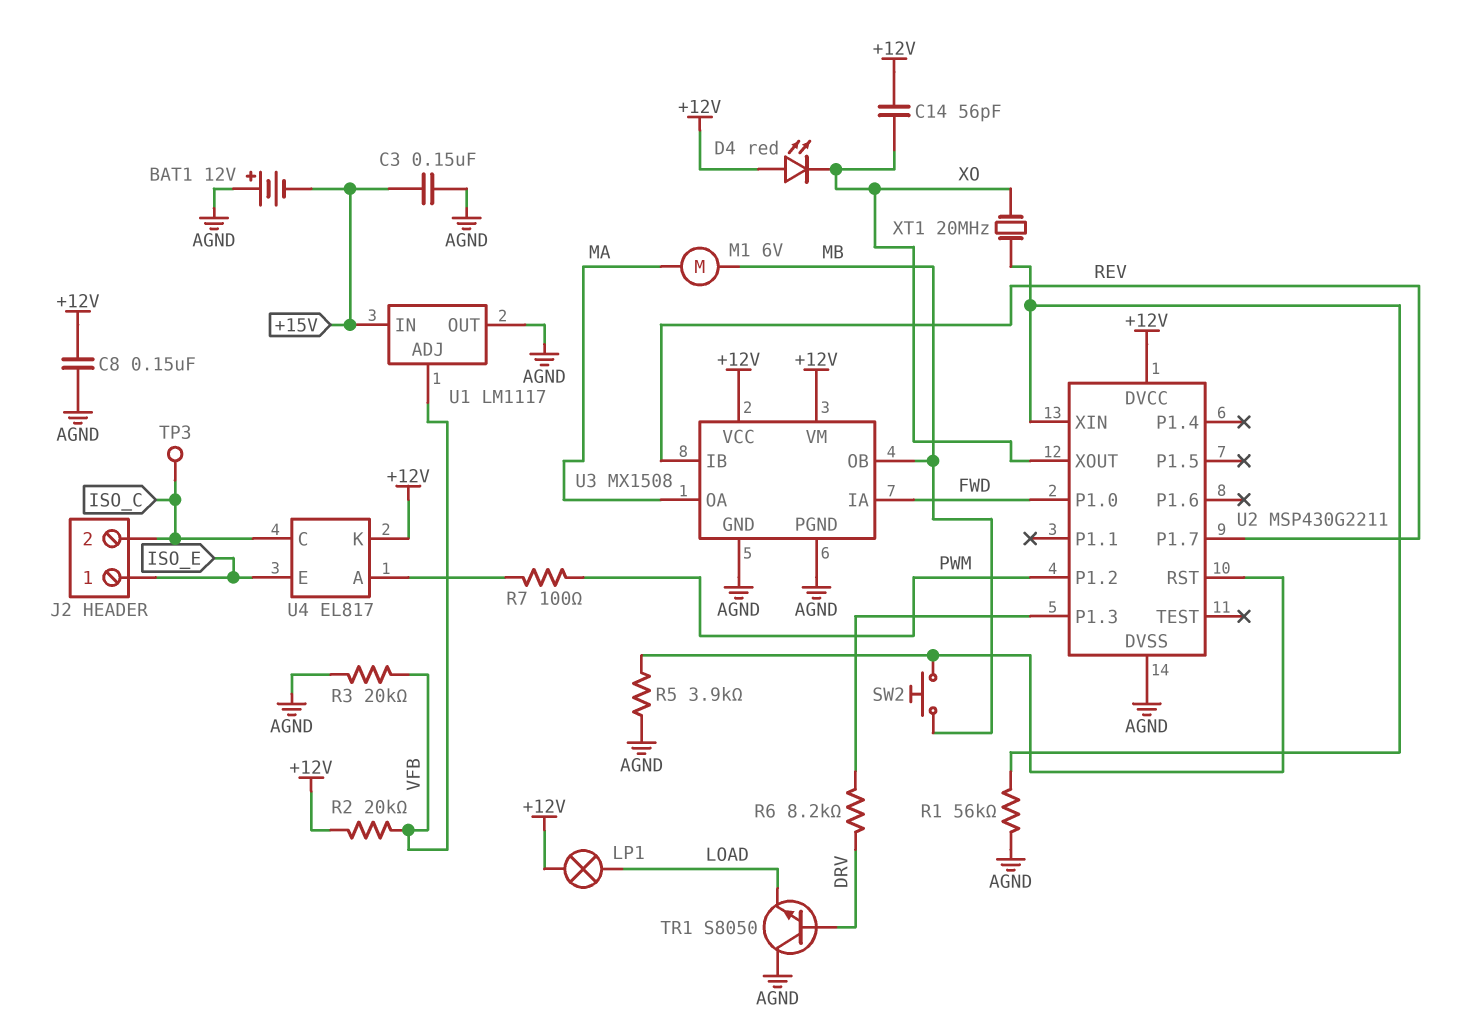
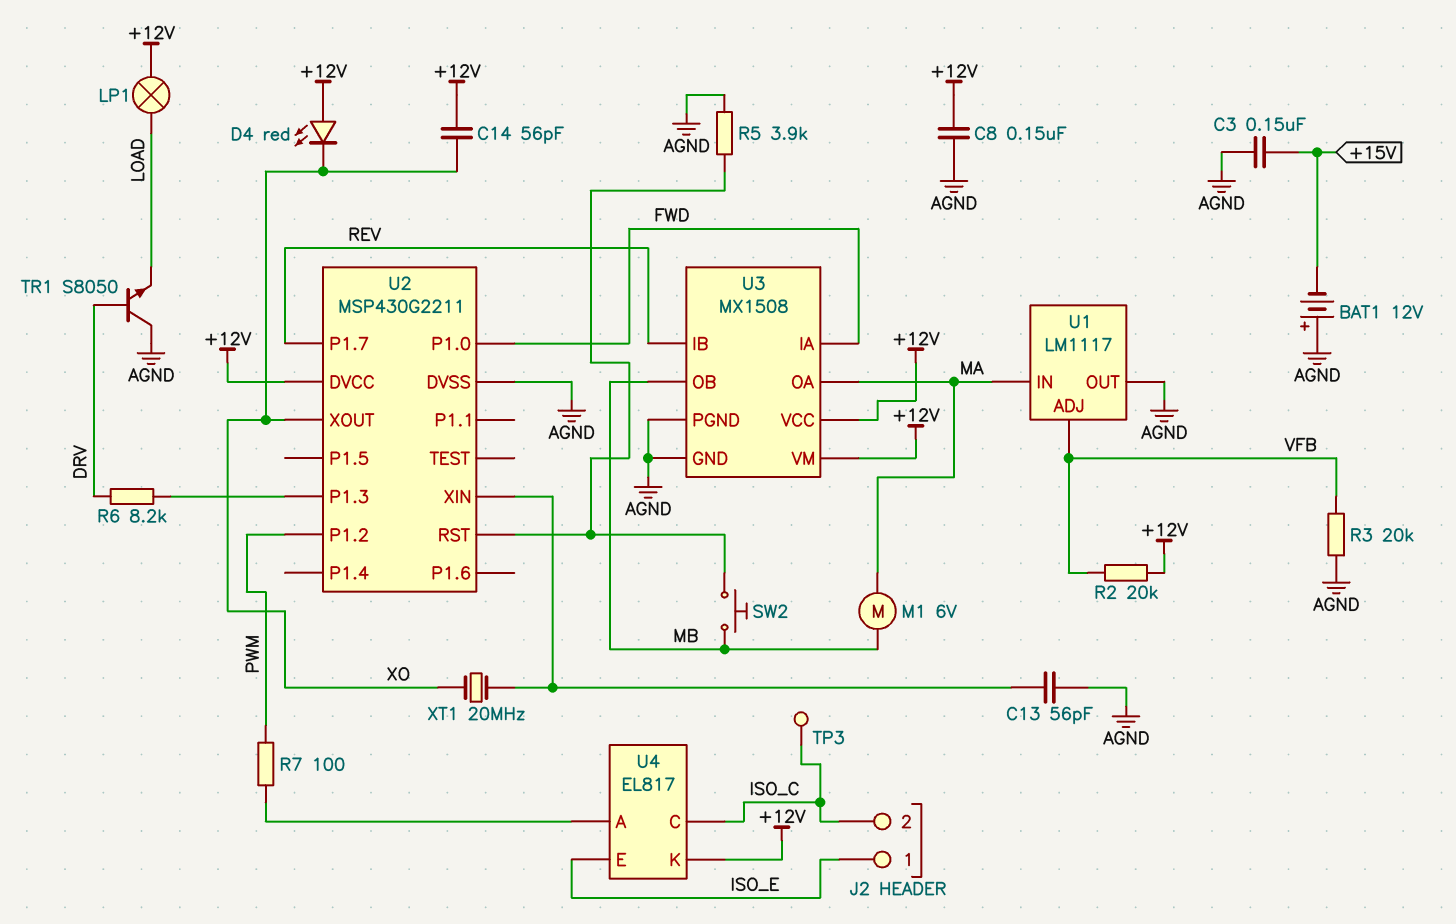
C13: none -> 56pF (AGND, U2/XIN)
R1: 56k (AGND, U2/XIN) -> none
U1 pin IN: +15V -> MA

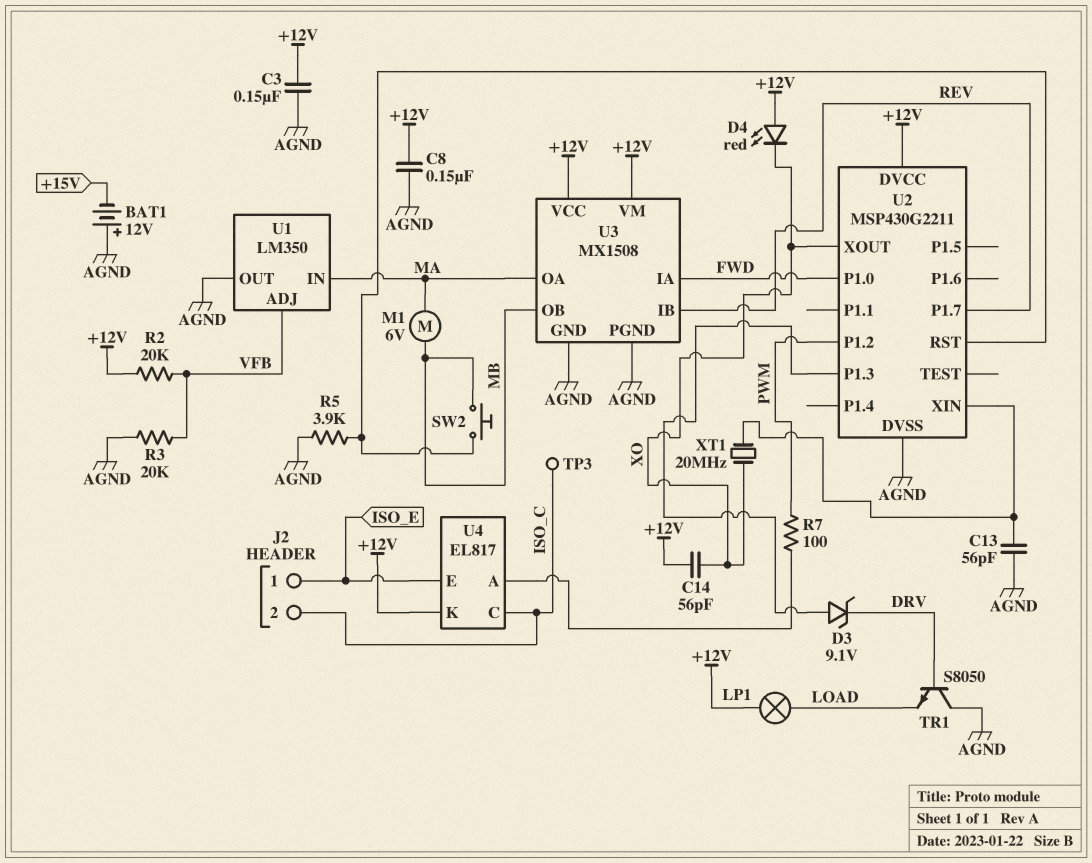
C3: 150nF (+15V, AGND) -> 150nF (+12V, AGND)
D3: none -> zener 9.1V (A U2/P1.3, K DRV)
R6: 8.2k (DRV, U2/P1.3) -> none
U1: LM1117 -> LM350

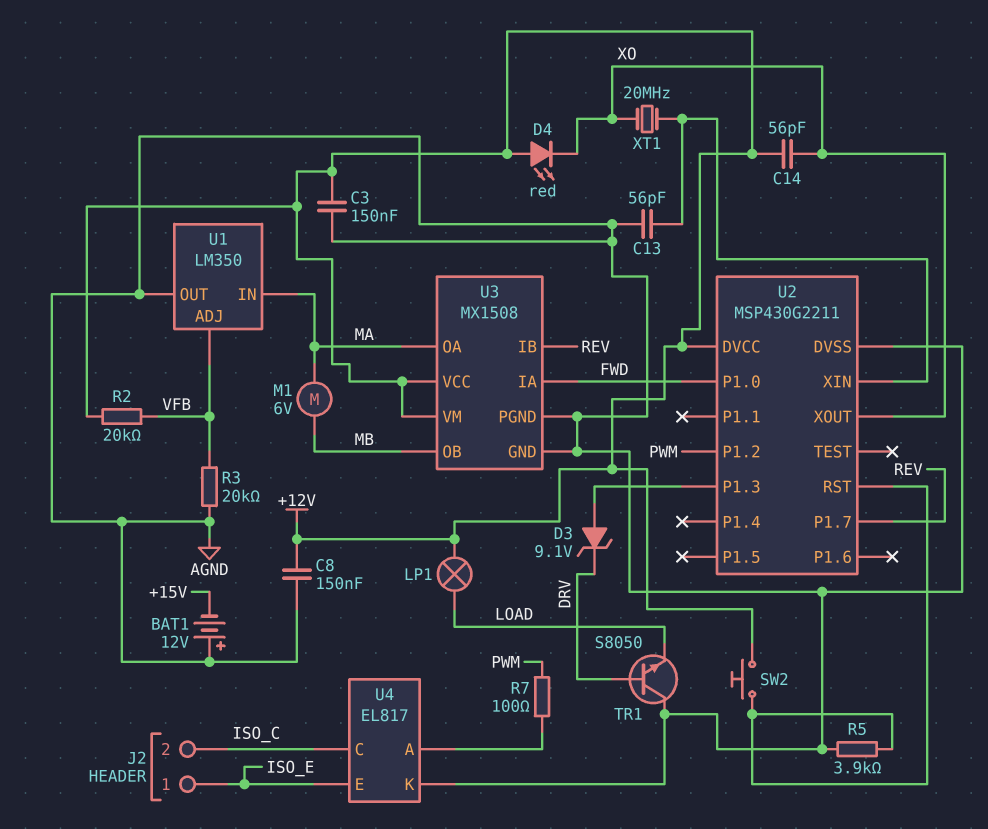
SW2: button (MB, U2/RST) -> button (+12V, U2/RST)
TP3: test point (ISO_C) -> none
U4 pin K: +12V -> AGND

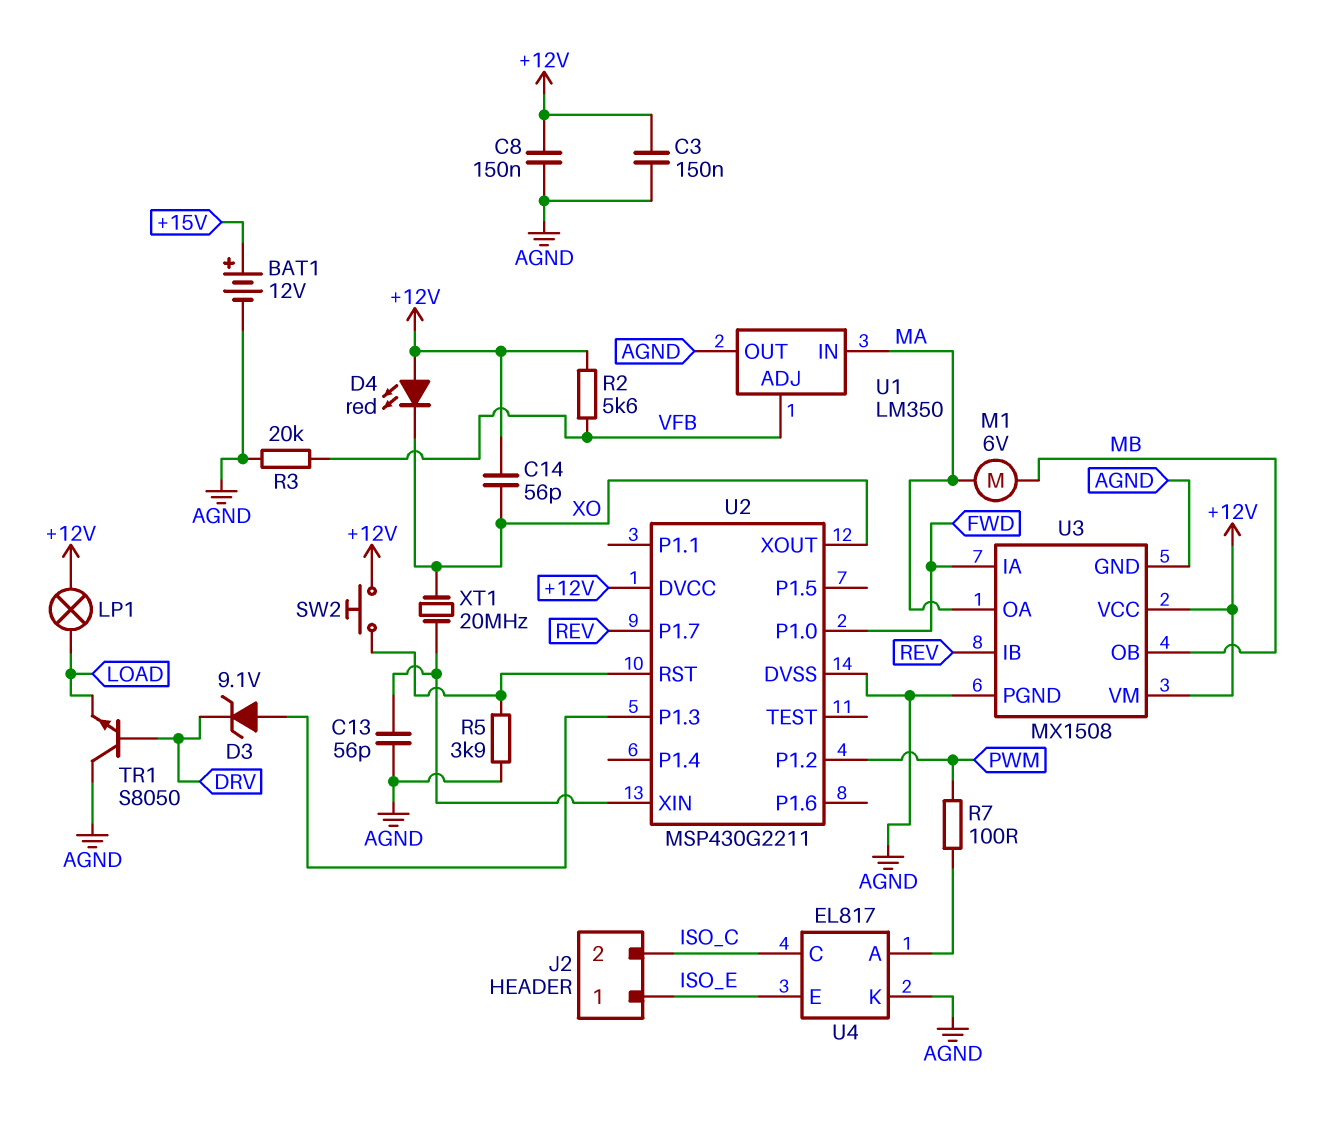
BAT1: 12V (plus AGND, minus +15V) -> 12V (plus +15V, minus AGND)
R2: 20k (+12V, VFB) -> 5.6k (+12V, VFB)

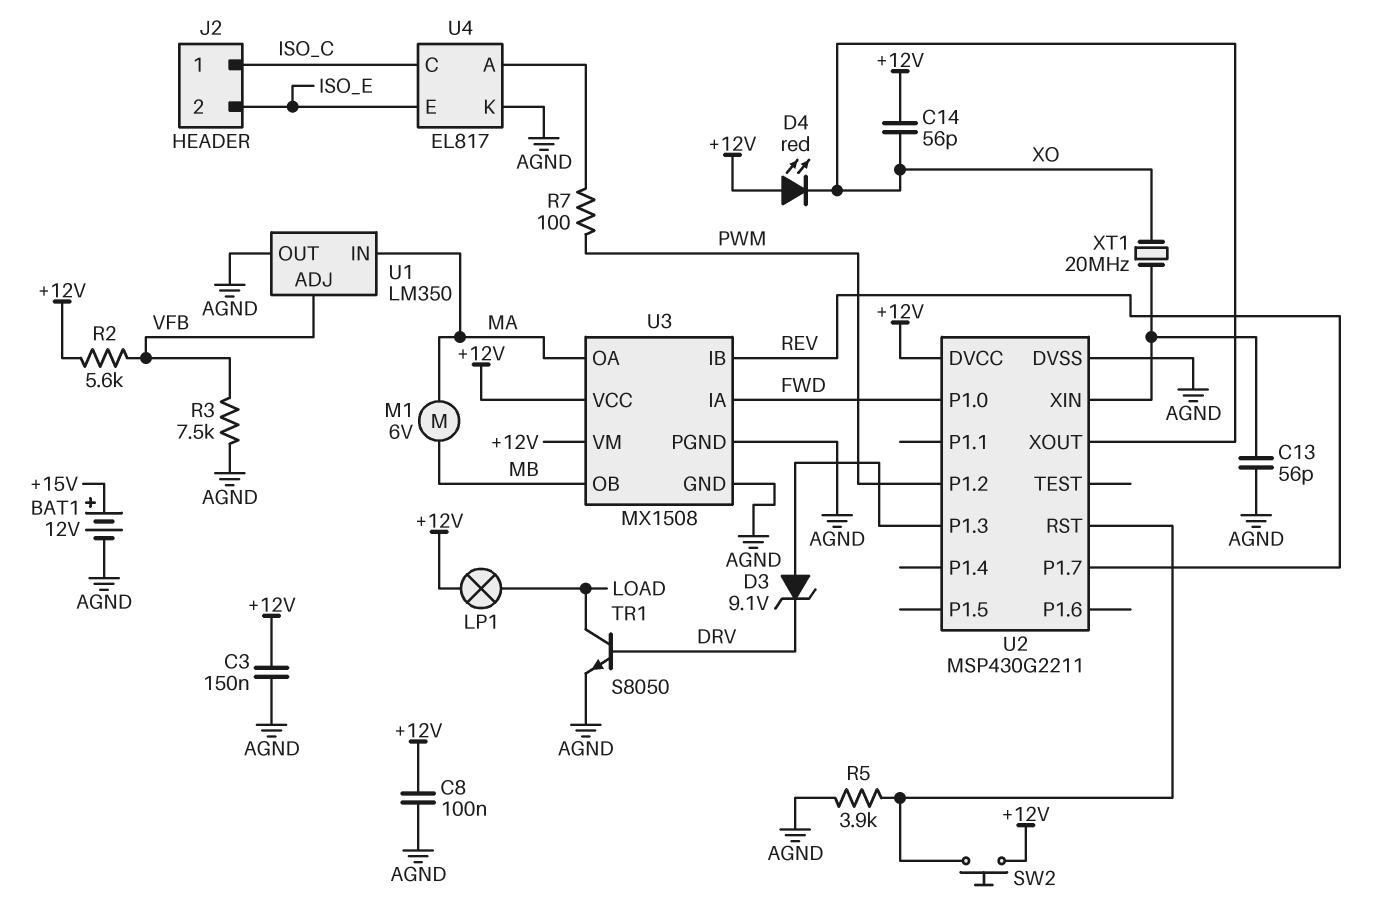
C8: 150nF (+12V, AGND) -> 100nF (+12V, AGND)
J2 pin 1: ISO_E -> ISO_C
J2 pin 2: ISO_C -> ISO_E
R3: 20k (AGND, VFB) -> 7.5k (AGND, VFB)
TR1: NPN S8050 (B DRV, C AGND, E LOAD) -> NPN S8050 (B DRV, C LOAD, E AGND)

